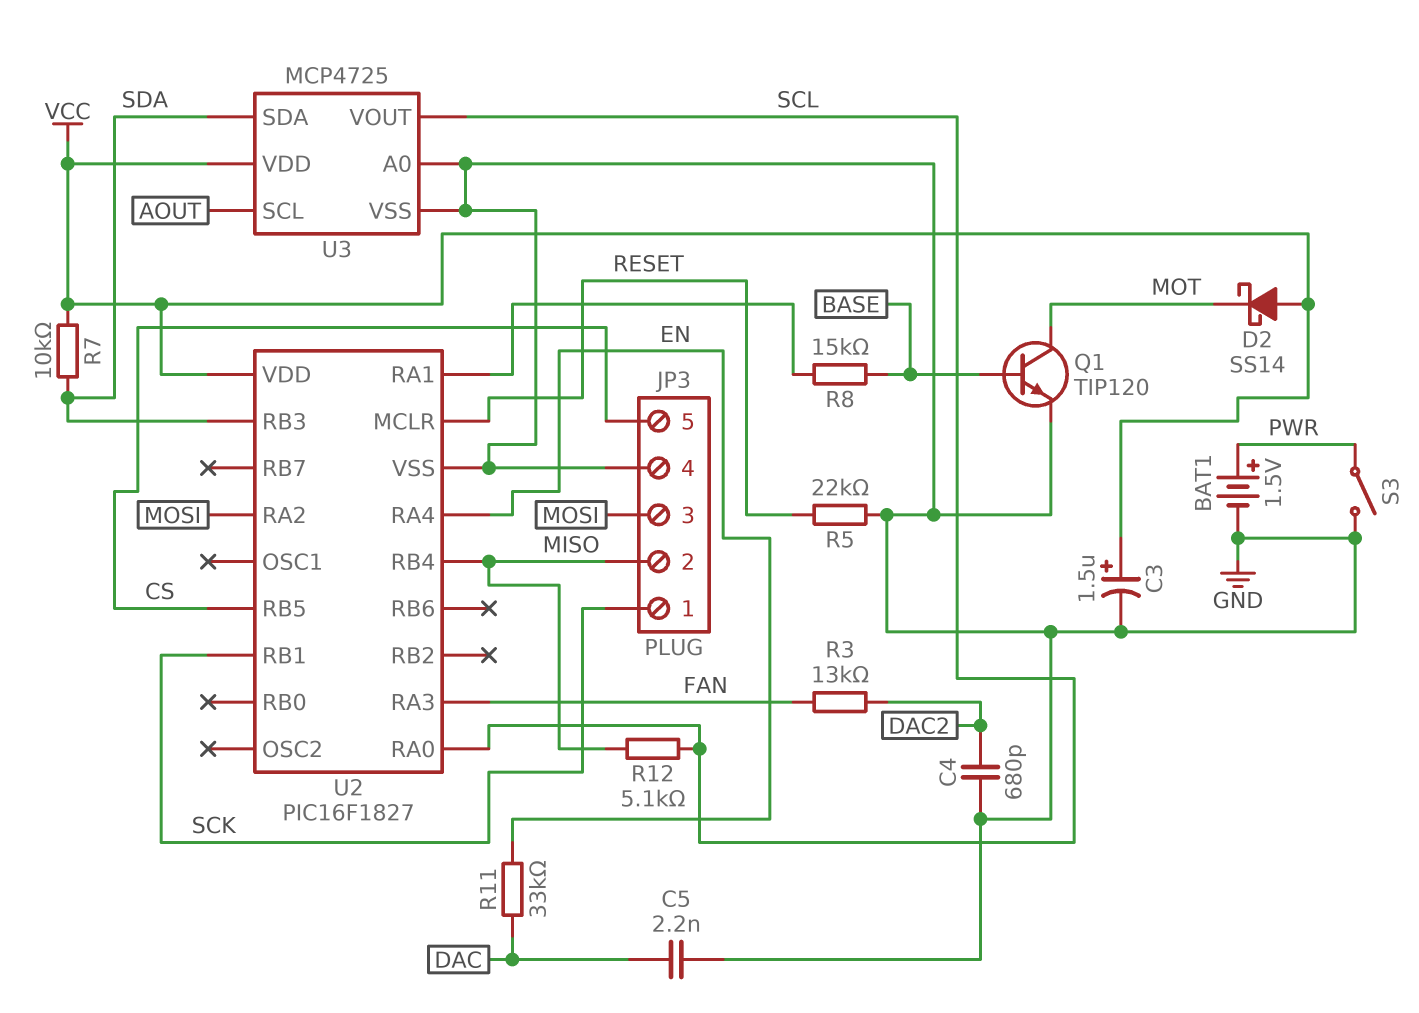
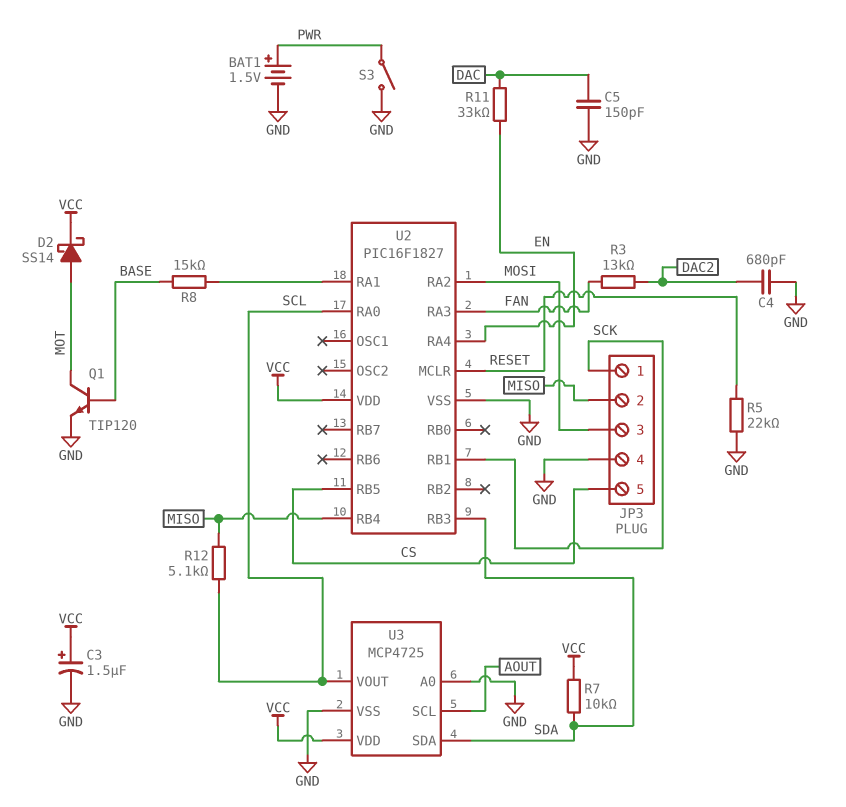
C5: 2.2nF (DAC, GND) -> 150pF (DAC, GND)
D2: schottky SS14 (A VCC, K MOT) -> schottky SS14 (A MOT, K VCC)

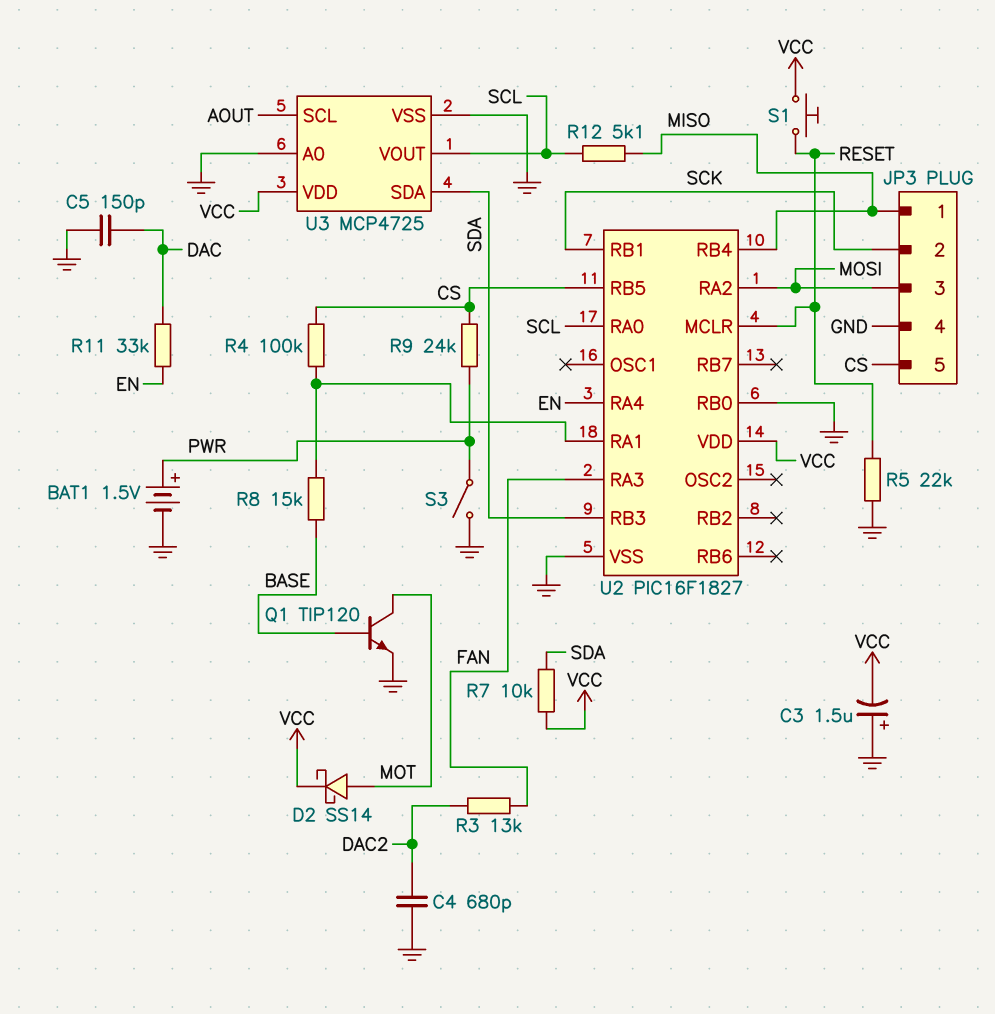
C3: 1.5uF (plus VCC, minus GND) -> 1.5uF (plus GND, minus VCC)
JP3 pin 1: SCK -> MISO
JP3 pin 2: MISO -> SCK
R4: none -> 100k (CS, U2/RA1)
R9: none -> 24k (CS, PWR)
S1: none -> button (RESET, VCC)
U2 pin RB0: none -> GND

